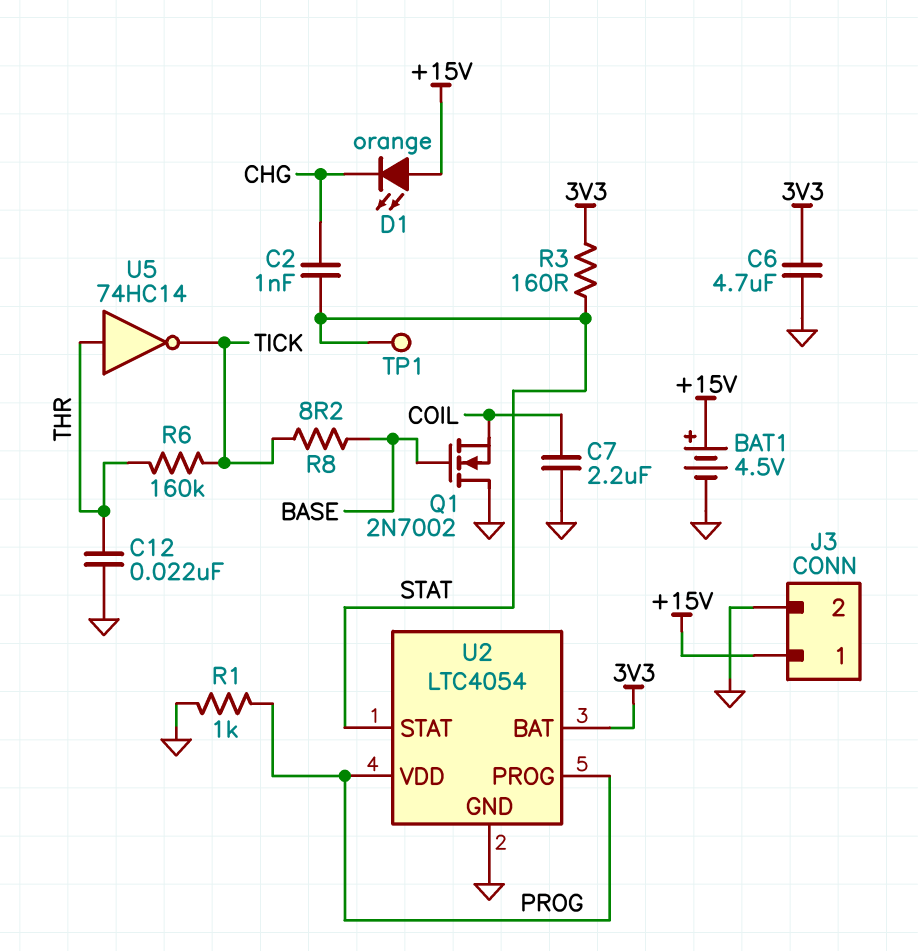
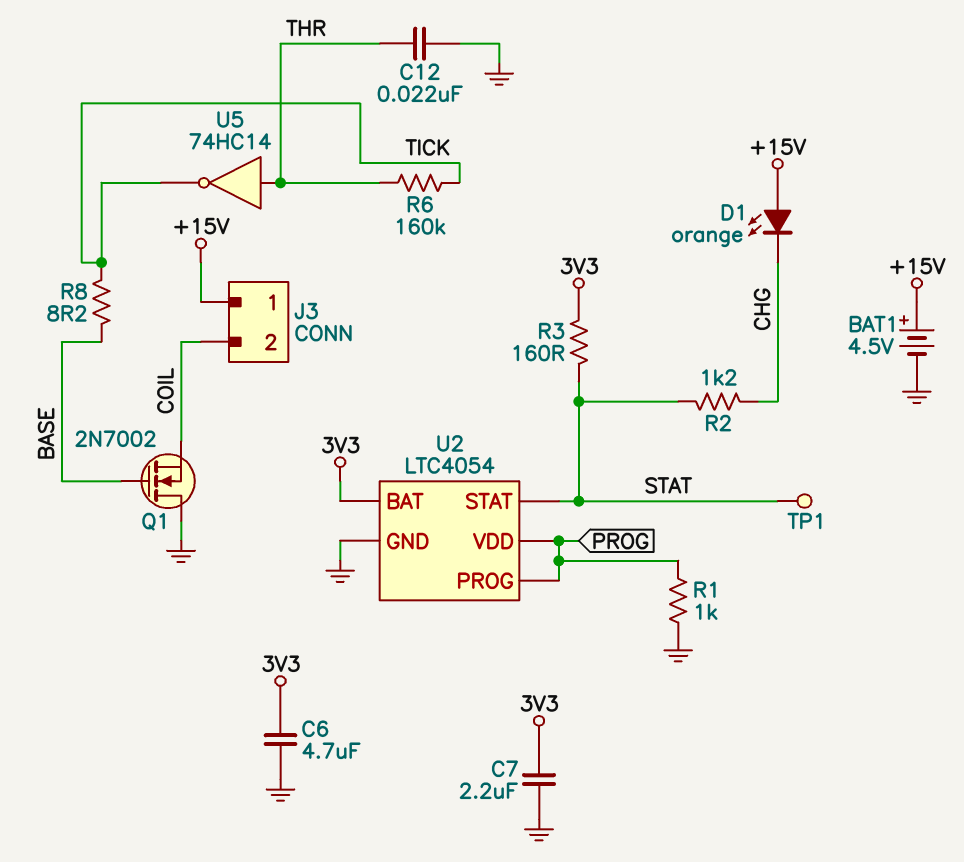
C2: 1nF (CHG, STAT) -> none
C7: 2.2uF (COIL, GND) -> 2.2uF (3V3, GND)
J3 pin 2: GND -> COIL
R2: none -> 1.2k (CHG, STAT)

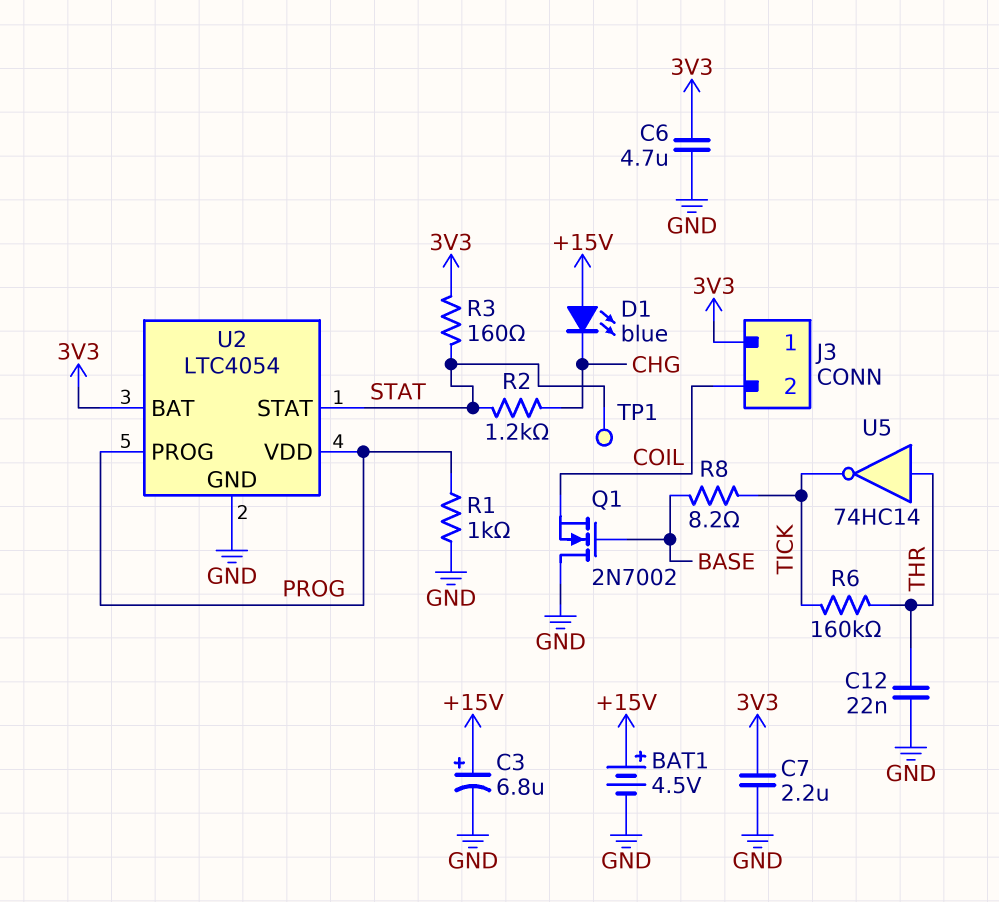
C3: none -> 6.8uF (plus +15V, minus GND)
D1: LED orange (A +15V, K CHG) -> LED blue (A +15V, K CHG)
J3 pin 1: +15V -> 3V3

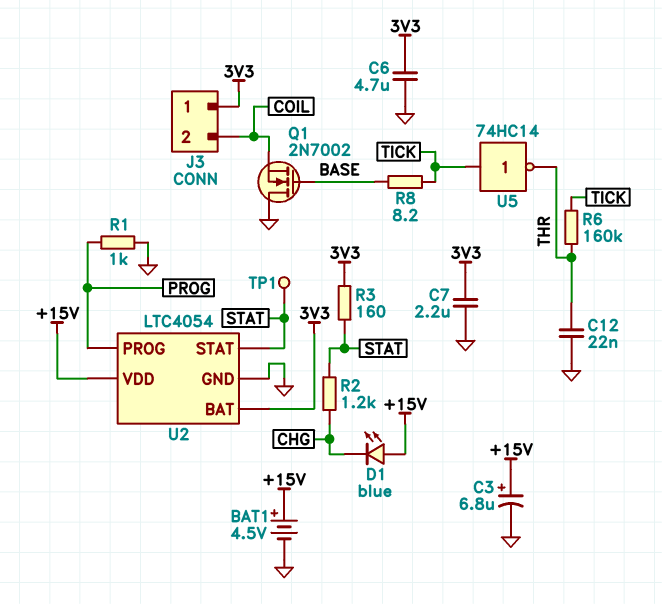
U2 pin VDD: PROG -> +15V
U5: NOT 74HC14 (in THR, out TICK) -> NOT 74HC14 (in TICK, out THR)

